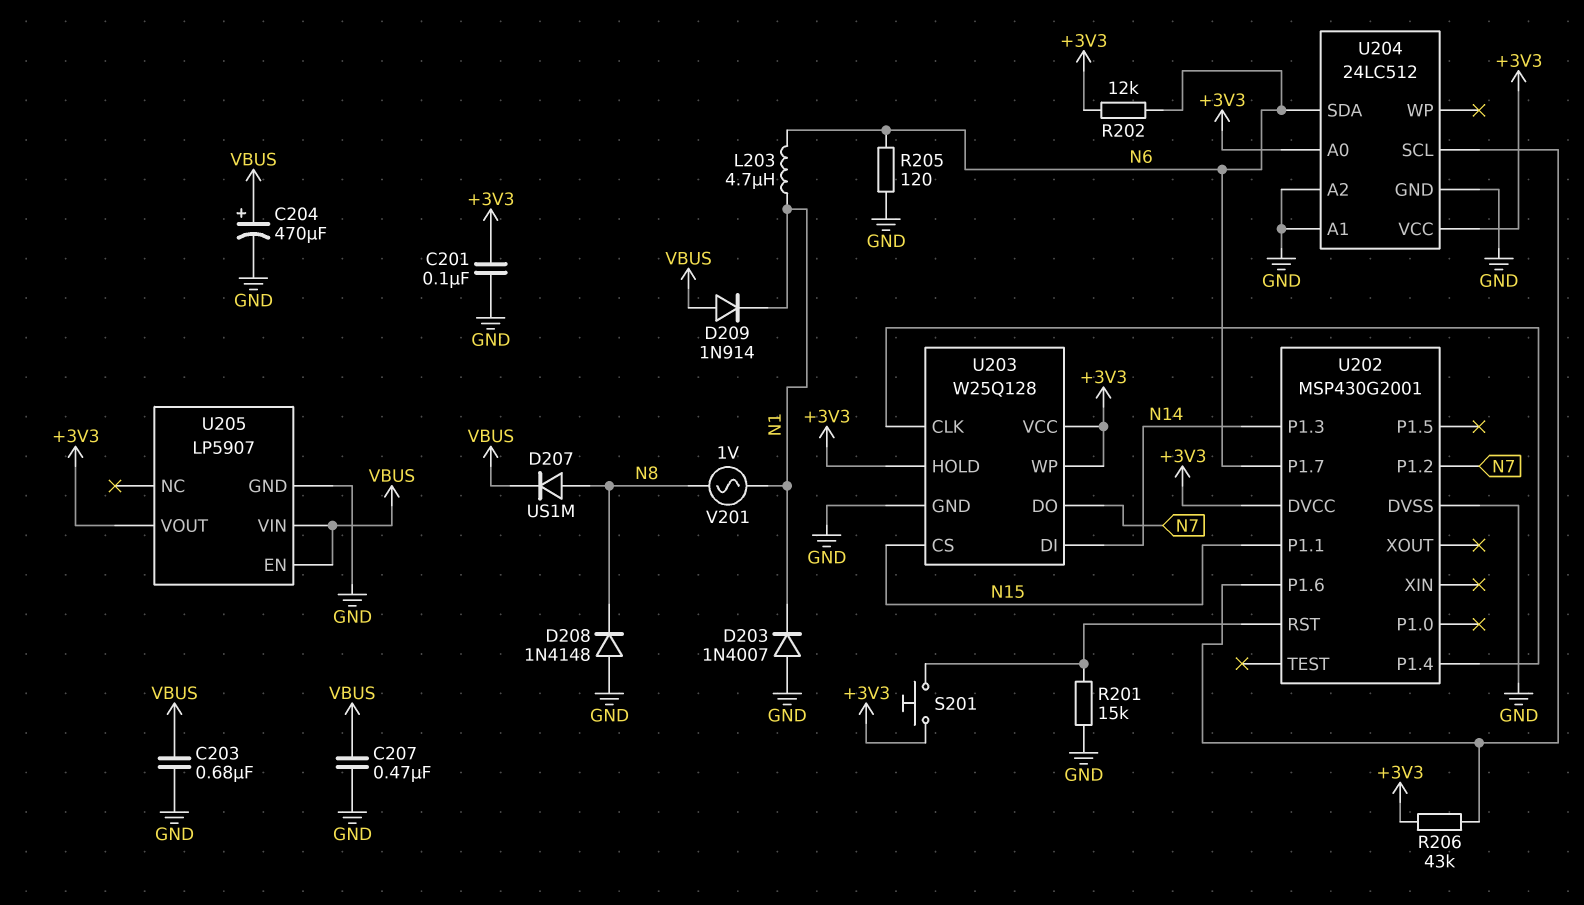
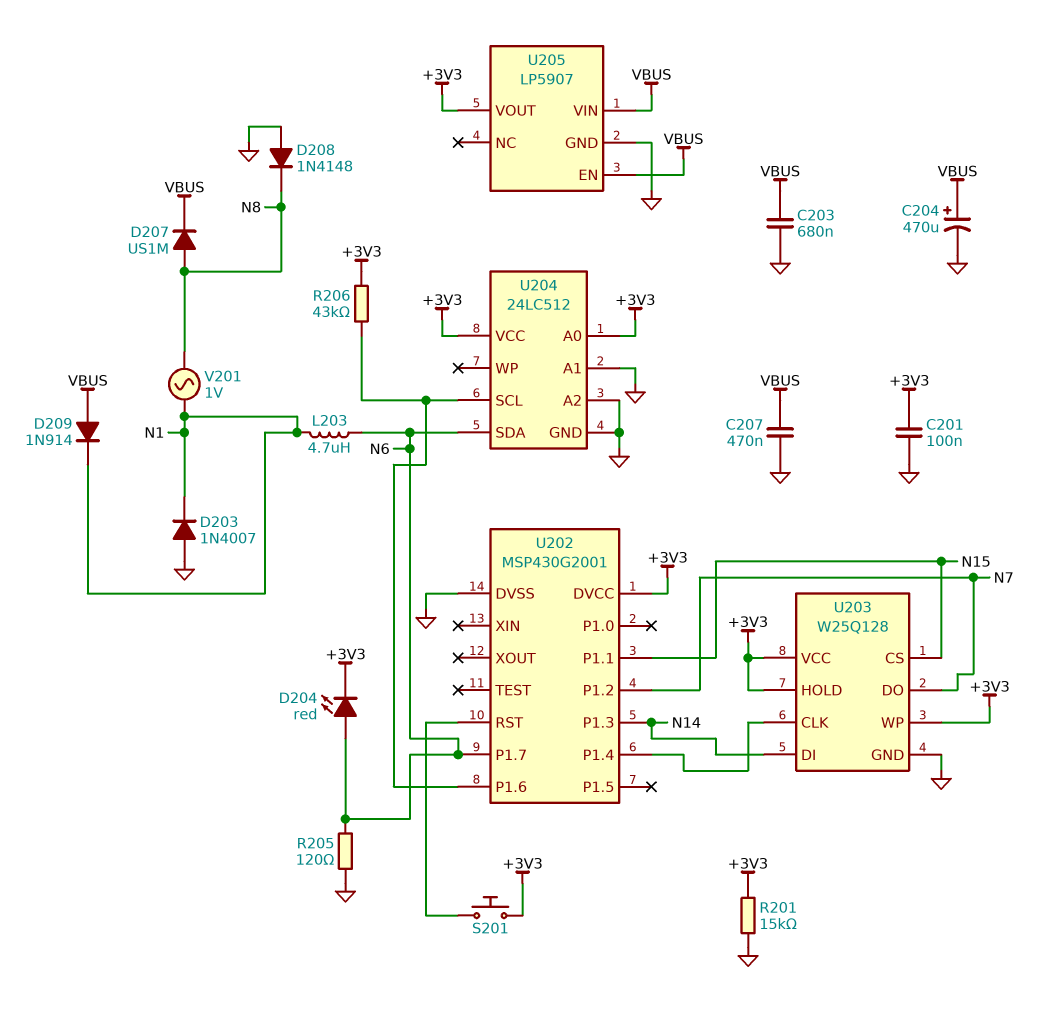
D204: none -> LED red (A N6, K +3V3)
R201: 15k (GND, U202/RST) -> 15k (+3V3, GND)
R202: 12k (+3V3, N6) -> none

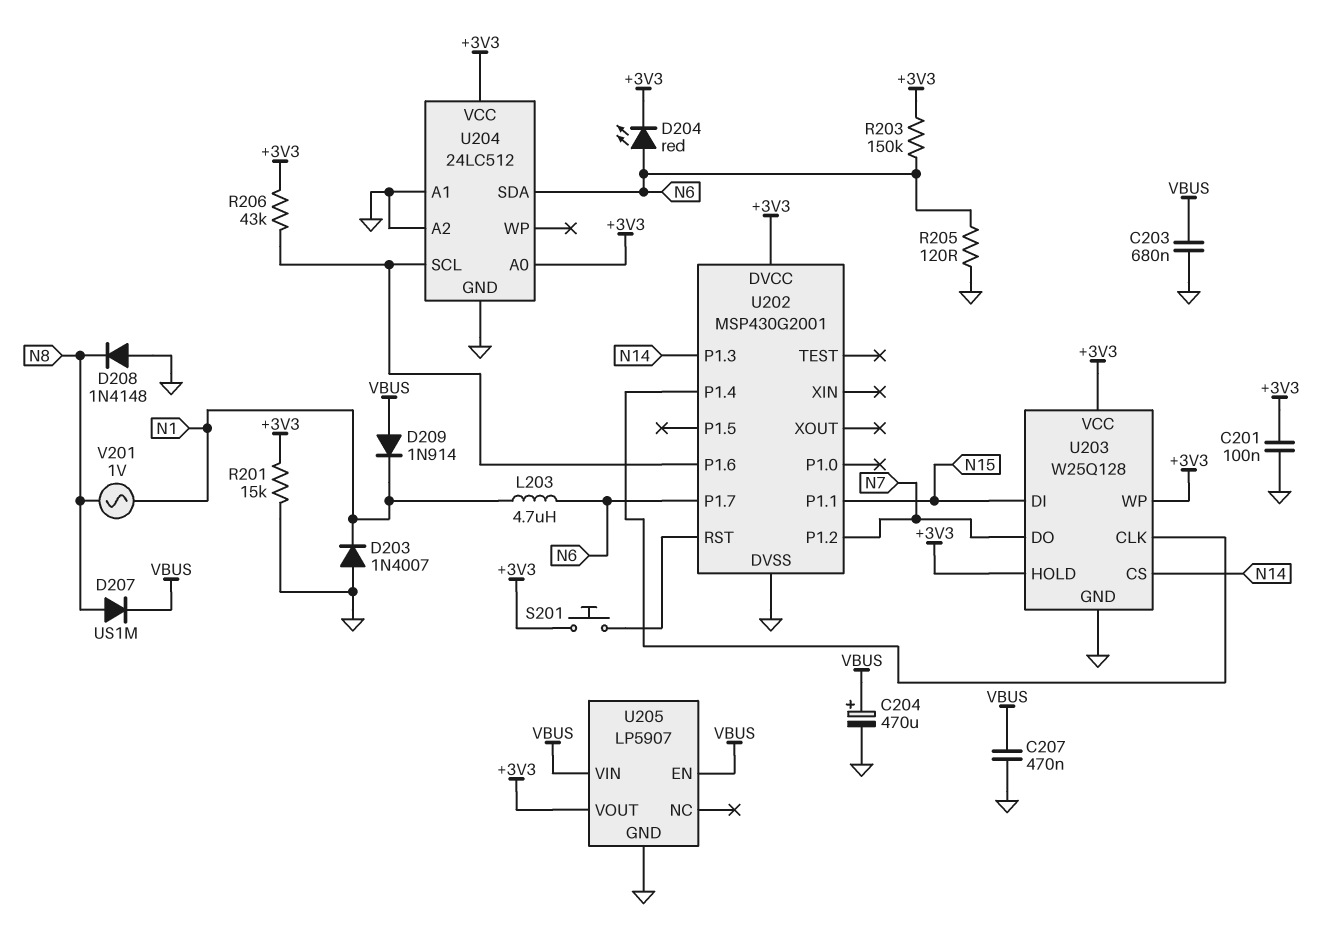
R203: none -> 150k (+3V3, N6)
U203 pin CS: N15 -> N14
U203 pin DI: N14 -> N15

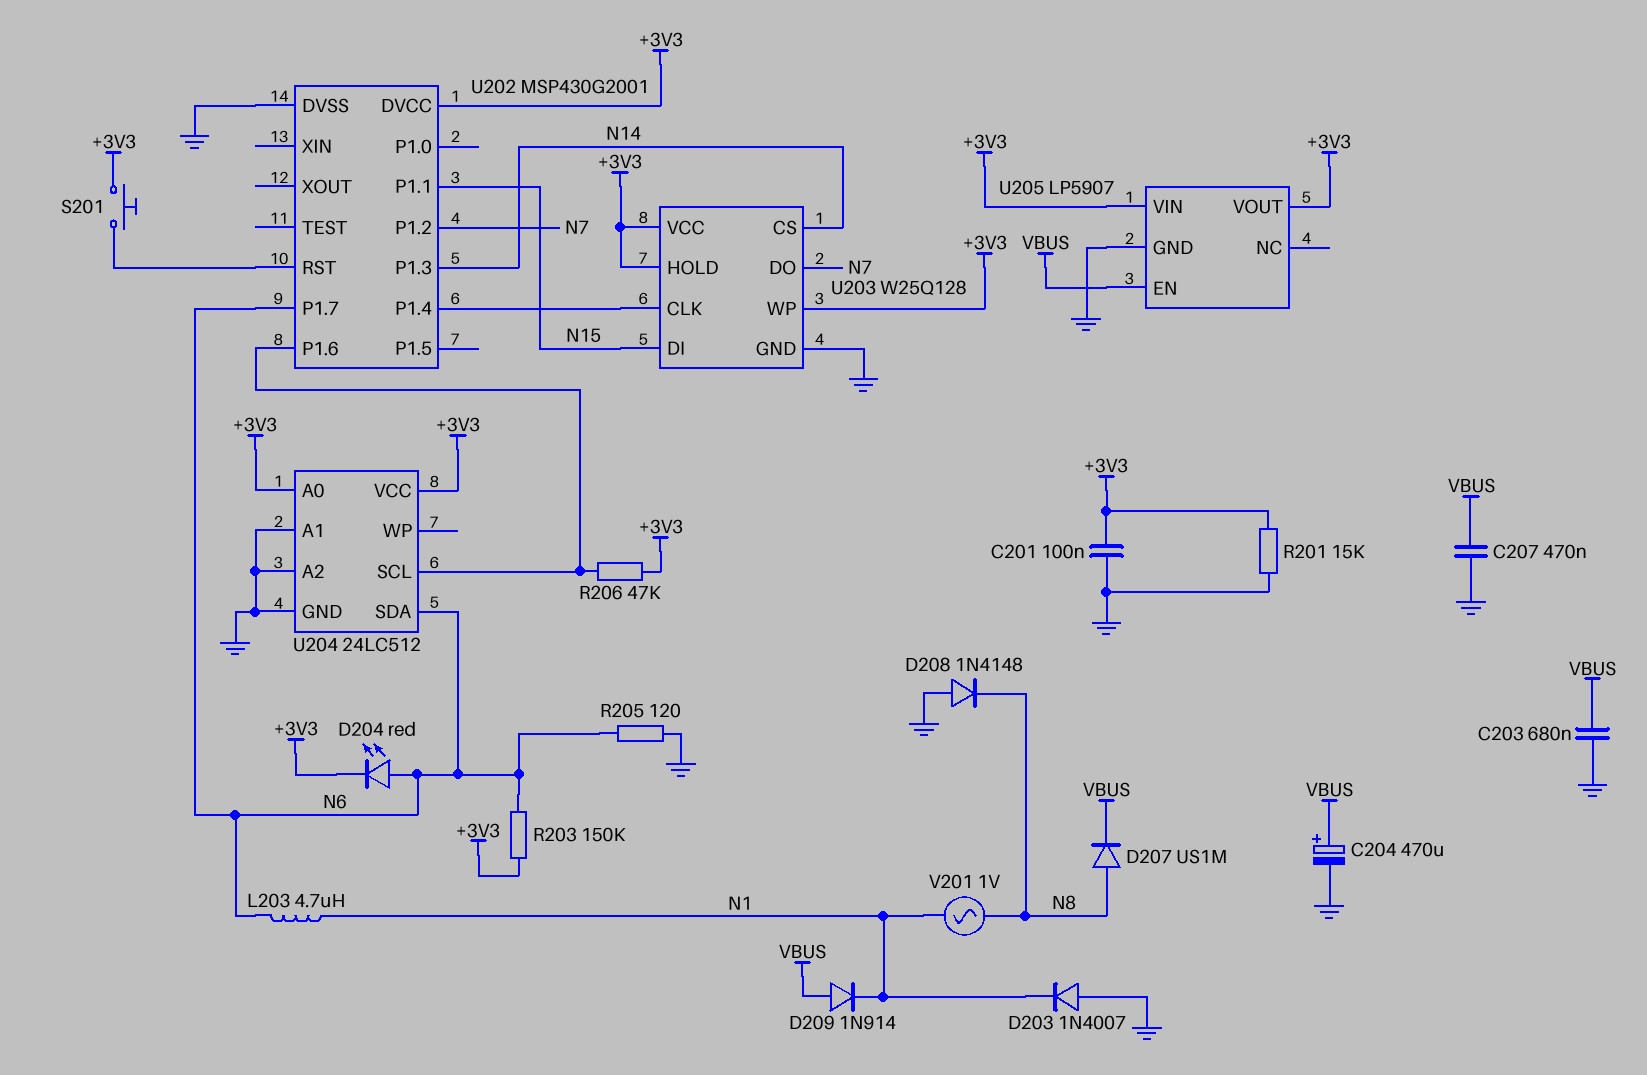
R206: 43k (+3V3, U202/P1.6) -> 47k (+3V3, U202/P1.6)
U205 pin VIN: VBUS -> +3V3

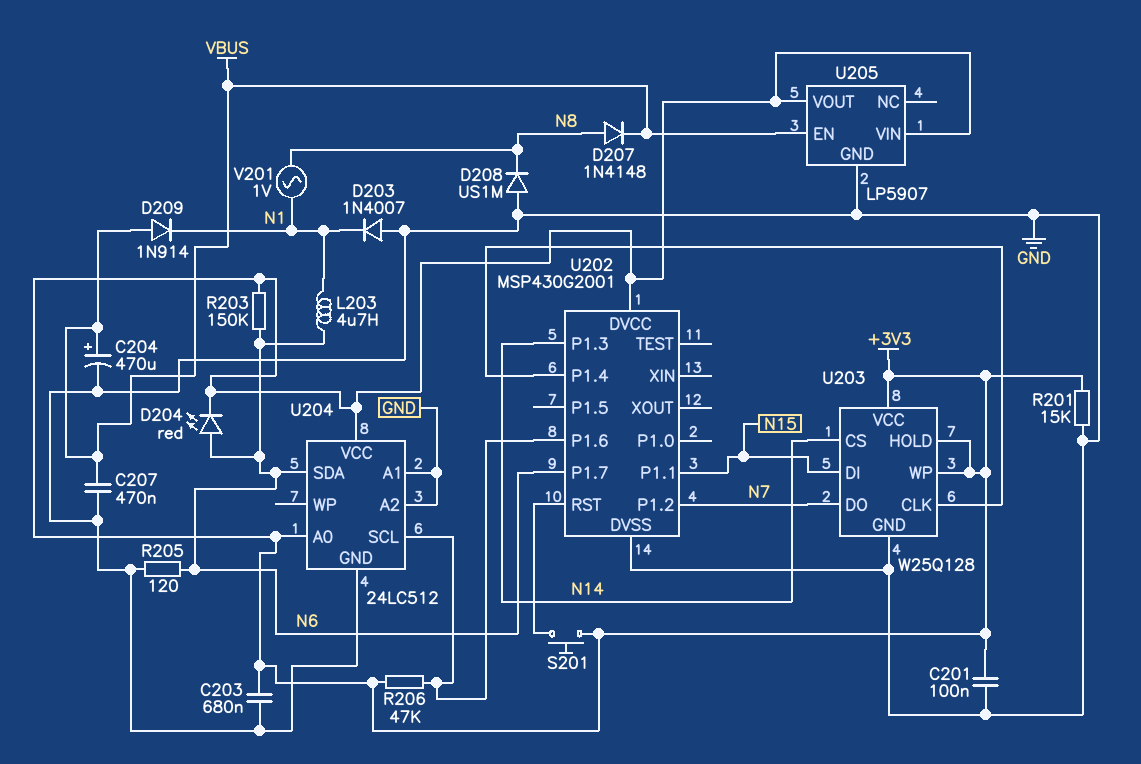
C203: 680nF (GND, VBUS) -> 680nF (+3V3, GND)
D207: diode US1M (A N8, K VBUS) -> diode 1N4148 (A N8, K VBUS)
D208: diode 1N4148 (A GND, K N8) -> diode US1M (A GND, K N8)

